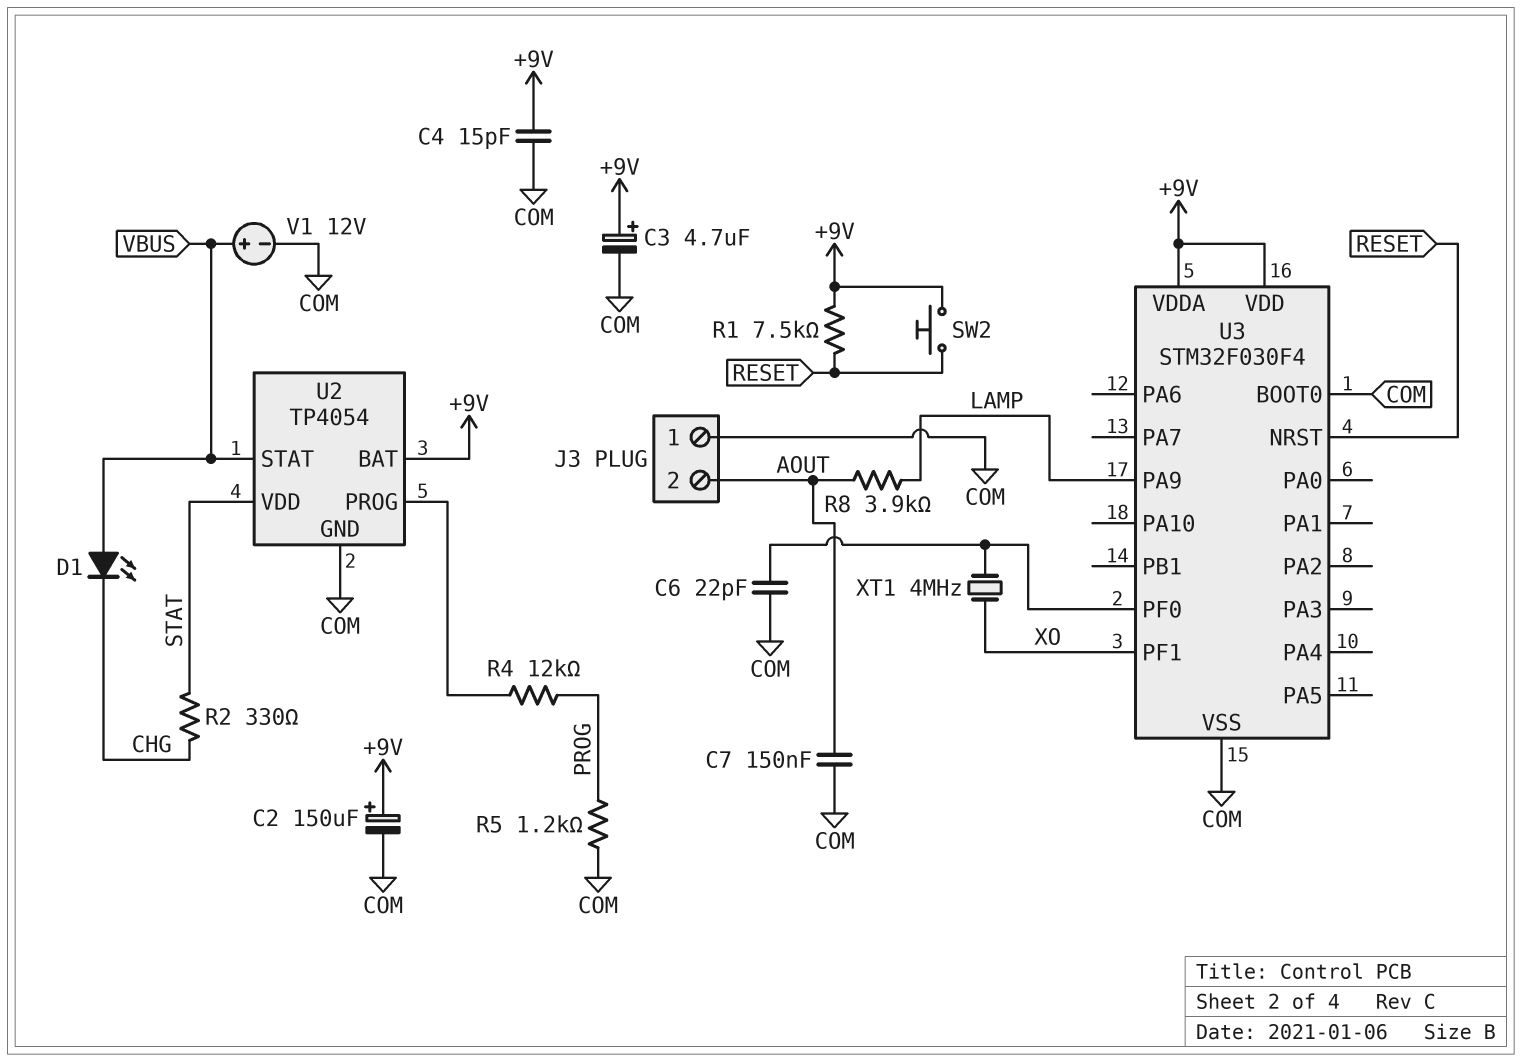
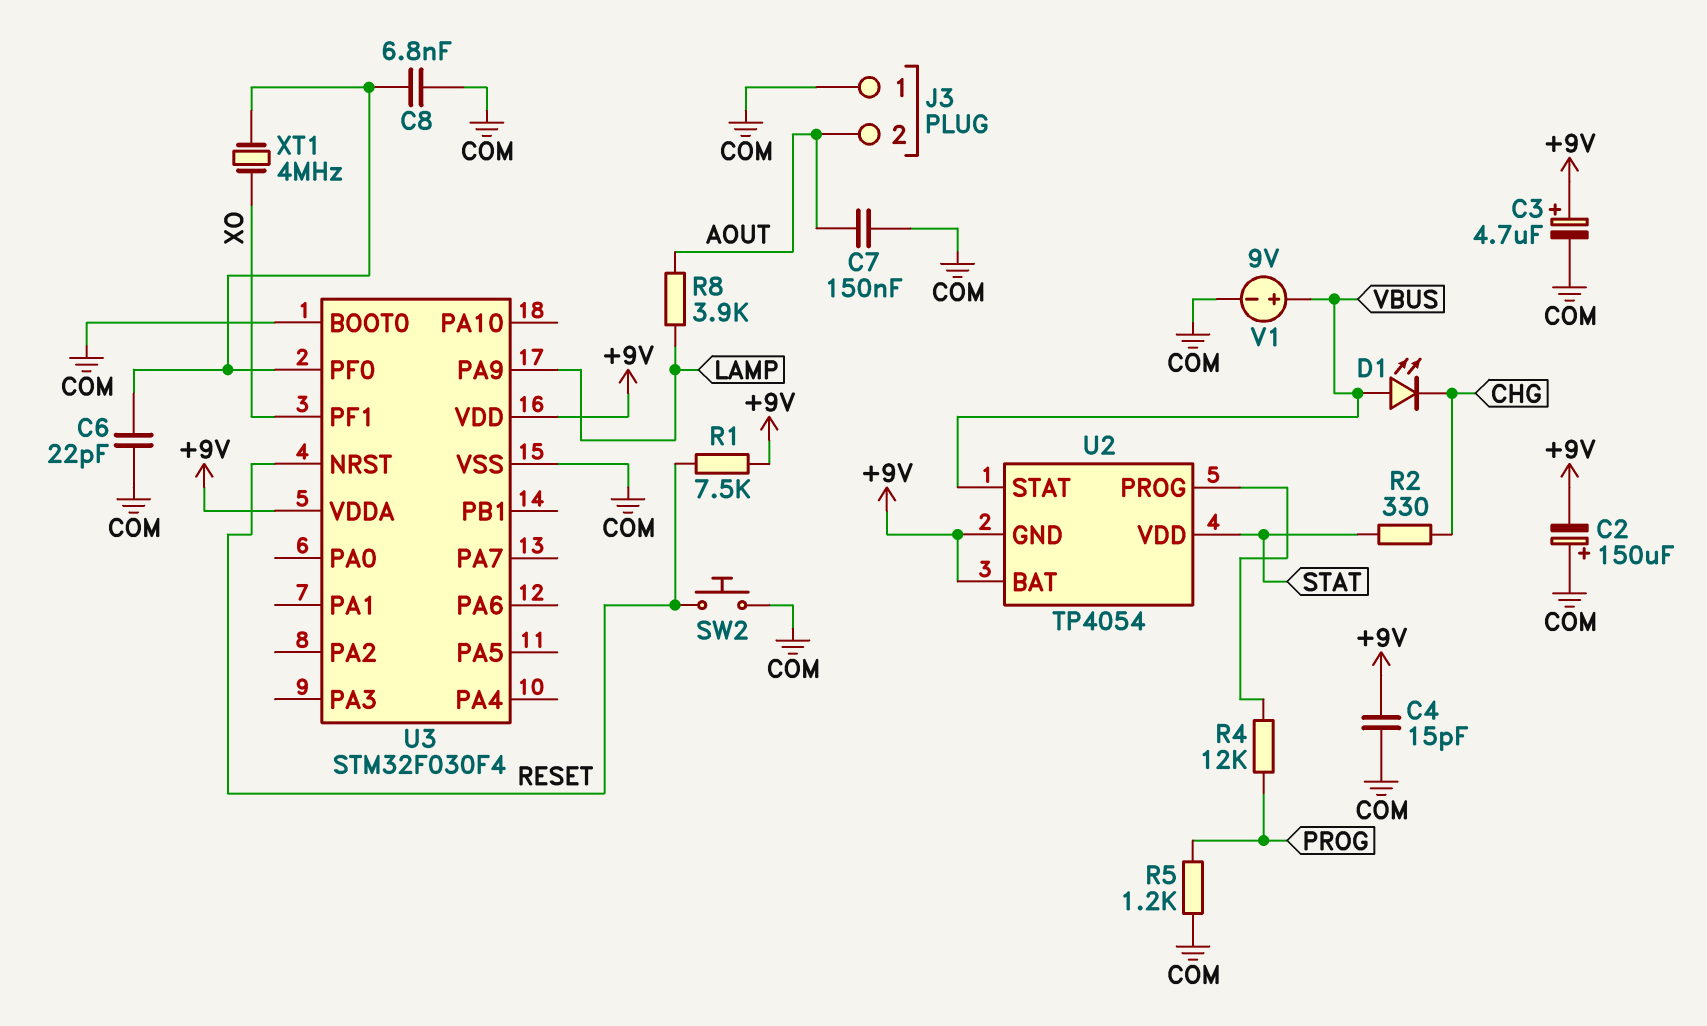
C2: 150uF (plus +9V, minus COM) -> 150uF (plus COM, minus +9V)
C8: none -> 6.8nF (COM, U3/PF0)
SW2: button (+9V, RESET) -> button (COM, RESET)
U2 pin GND: COM -> +9V
V1: 12V (plus VBUS, minus COM) -> 9V (plus VBUS, minus COM)

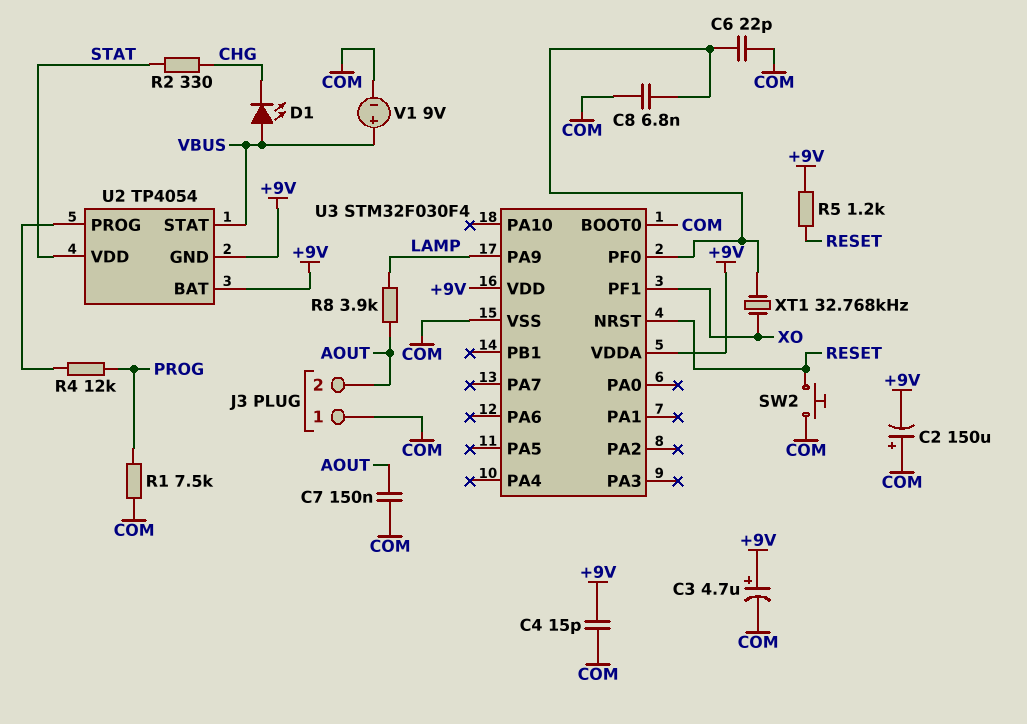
R1: 7.5k (+9V, RESET) -> 7.5k (COM, PROG)
R5: 1.2k (COM, PROG) -> 1.2k (+9V, RESET)
XT1: 4MHz (U3/PF0, XO) -> 32.768kHz (U3/PF0, XO)

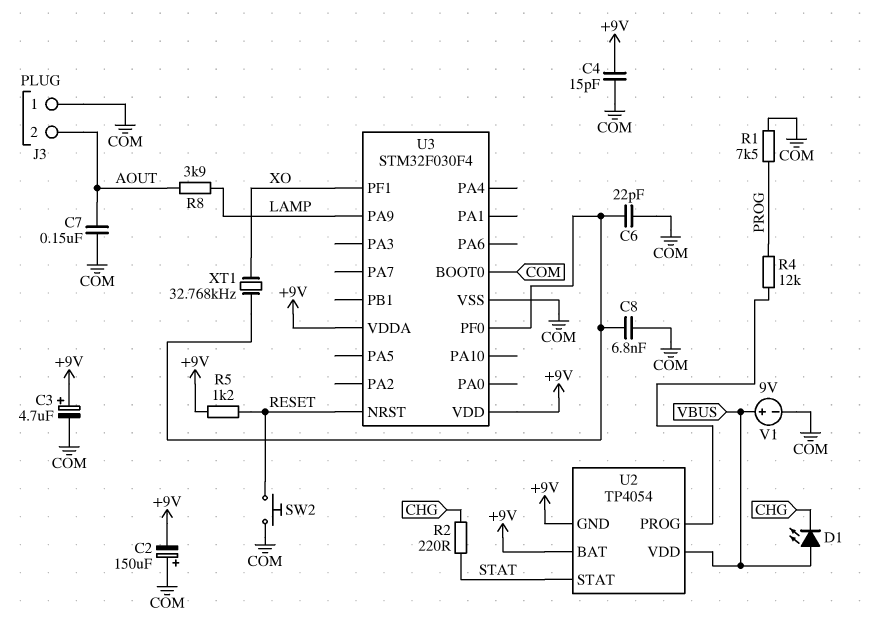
R2: 330 (CHG, STAT) -> 220 (CHG, STAT)
U2 pin STAT: VBUS -> STAT
U2 pin VDD: STAT -> VBUS

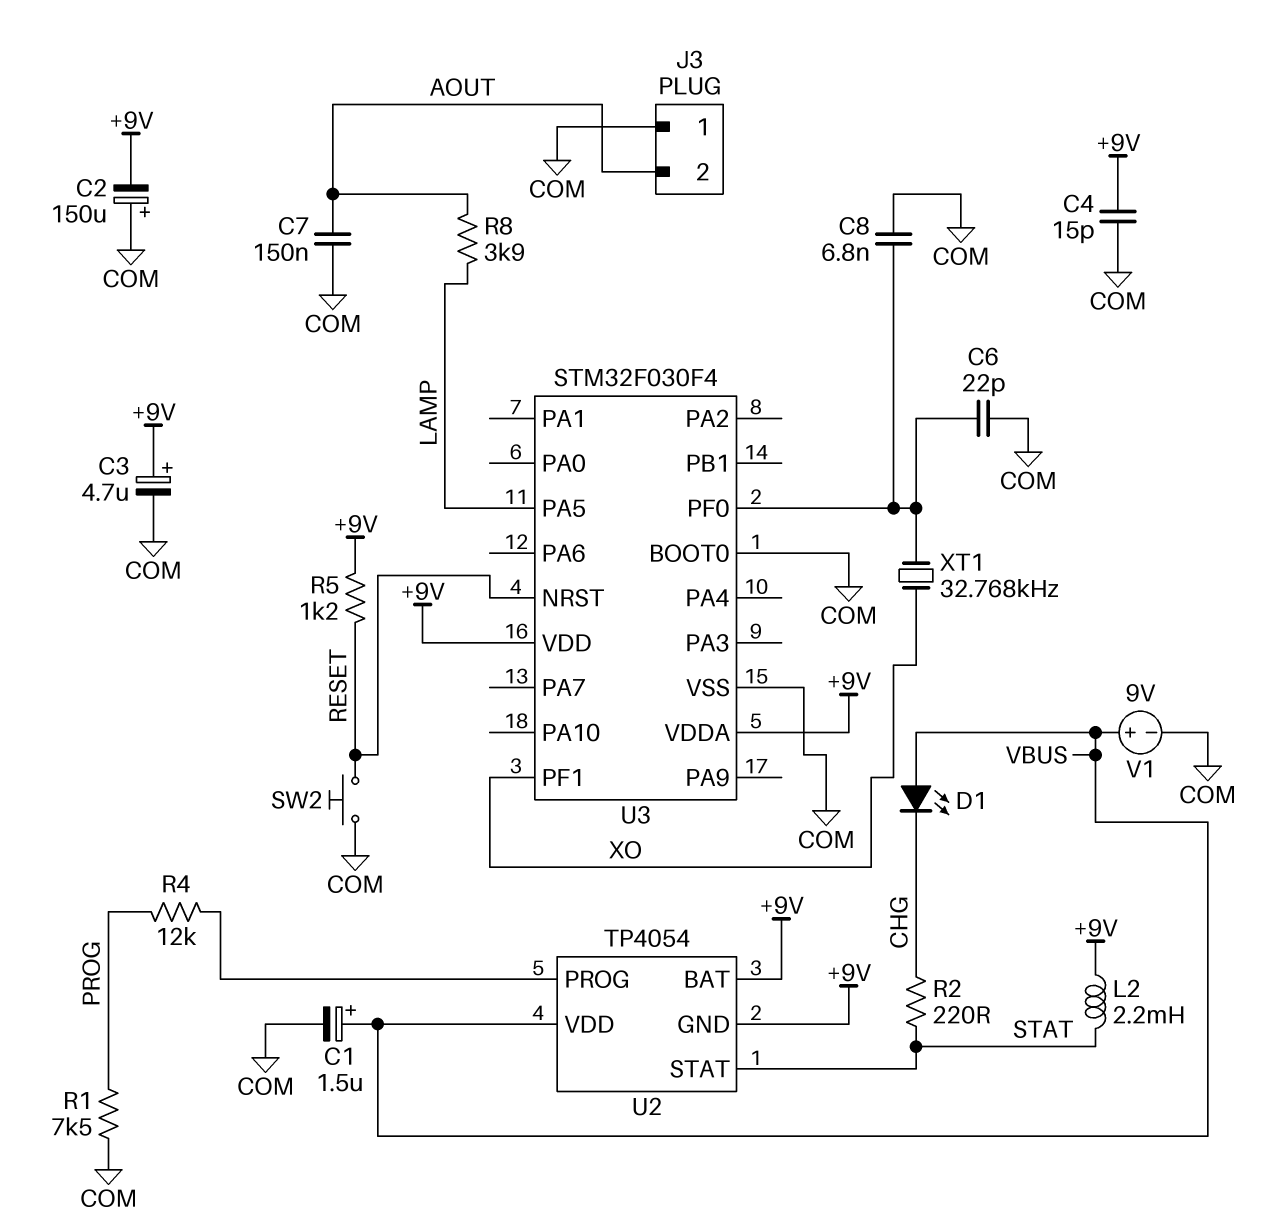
C1: none -> 1.5uF (plus VBUS, minus COM)
L2: none -> 2.2mH (+9V, STAT)
U3 pin PA5: none -> LAMP
U3 pin PA9: LAMP -> none

